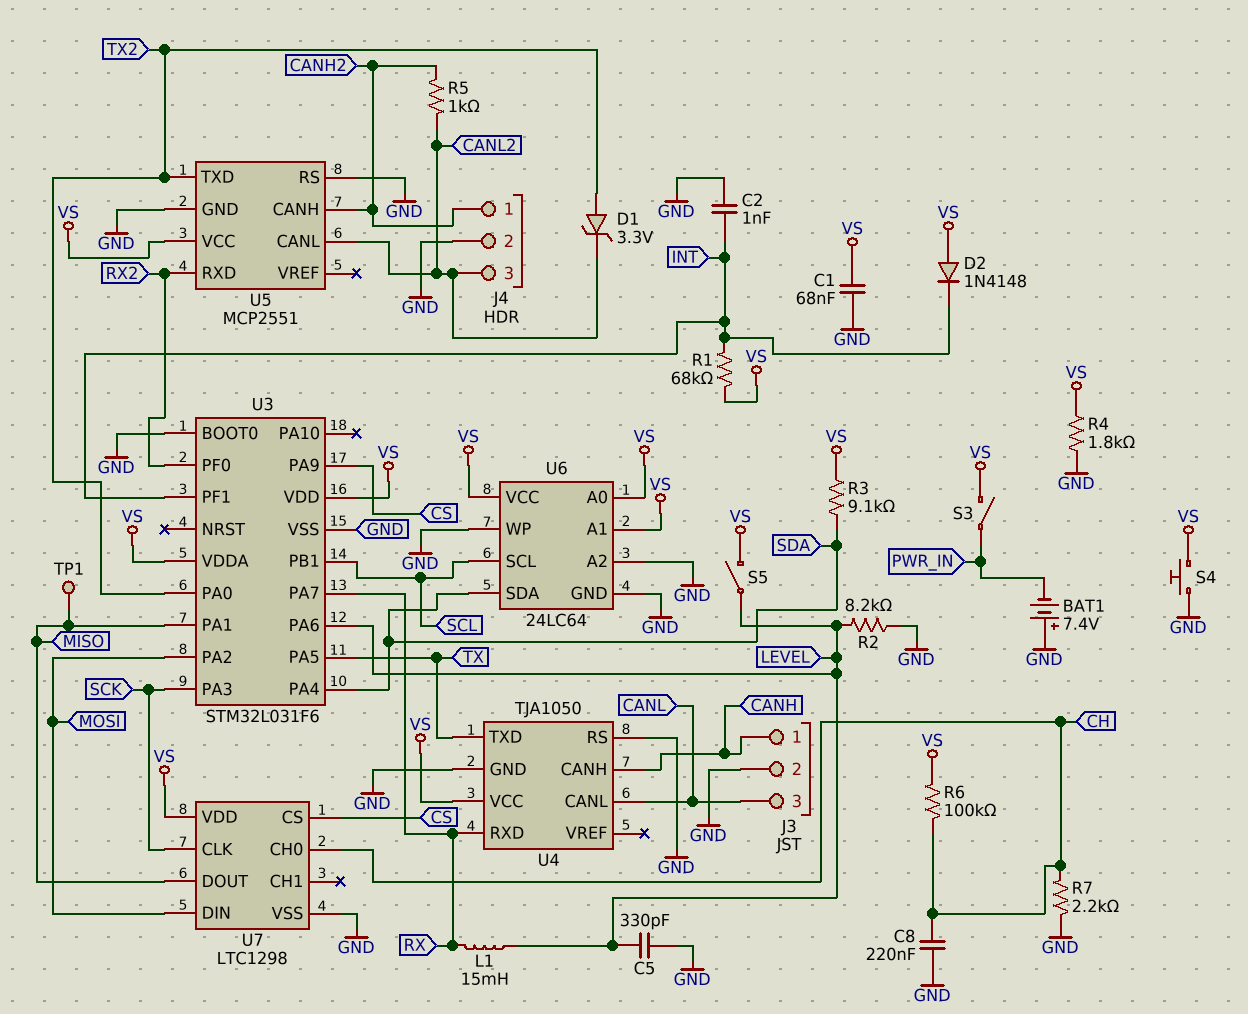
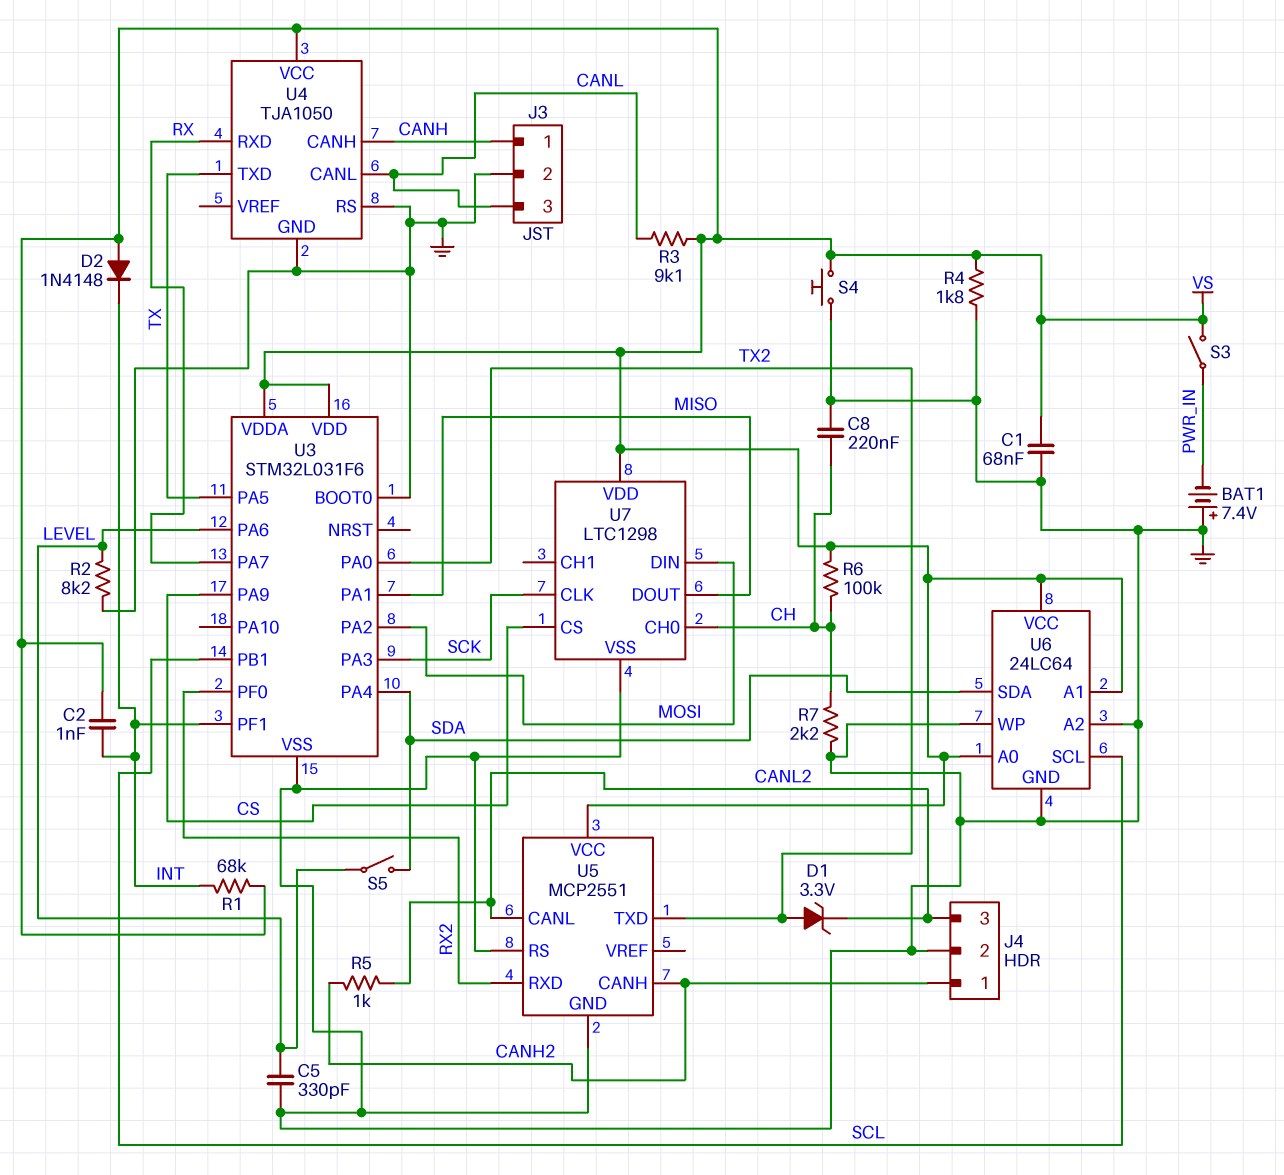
C2: 1nF (GND, INT) -> 1nF (INT, VS)
L1: 15mH (LEVEL, RX) -> none
R3: 9.1k (SDA, VS) -> 9.1k (CANL, VS)
S5: switch (LEVEL, VS) -> switch (LEVEL, SDA)
TP1: test point (MISO) -> none

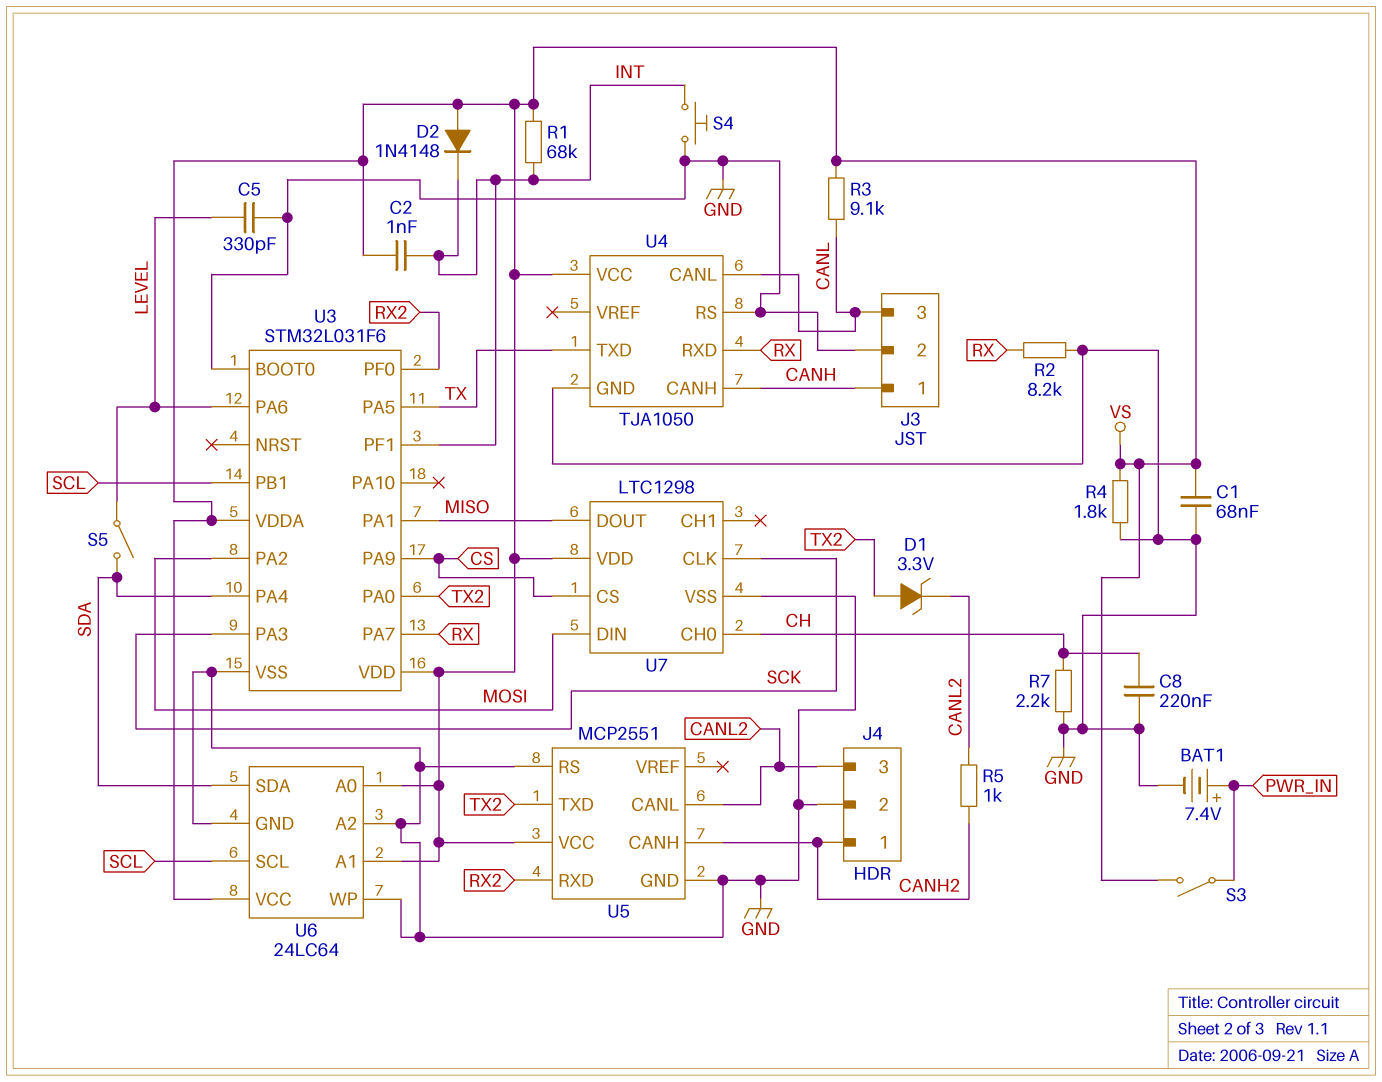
BAT1: 7.4V (plus GND, minus PWR_IN) -> 7.4V (plus PWR_IN, minus GND)
R2: 8.2k (GND, LEVEL) -> 8.2k (GND, RX)
R6: 100k (CH, VS) -> none
S4: button (GND, VS) -> button (GND, INT)

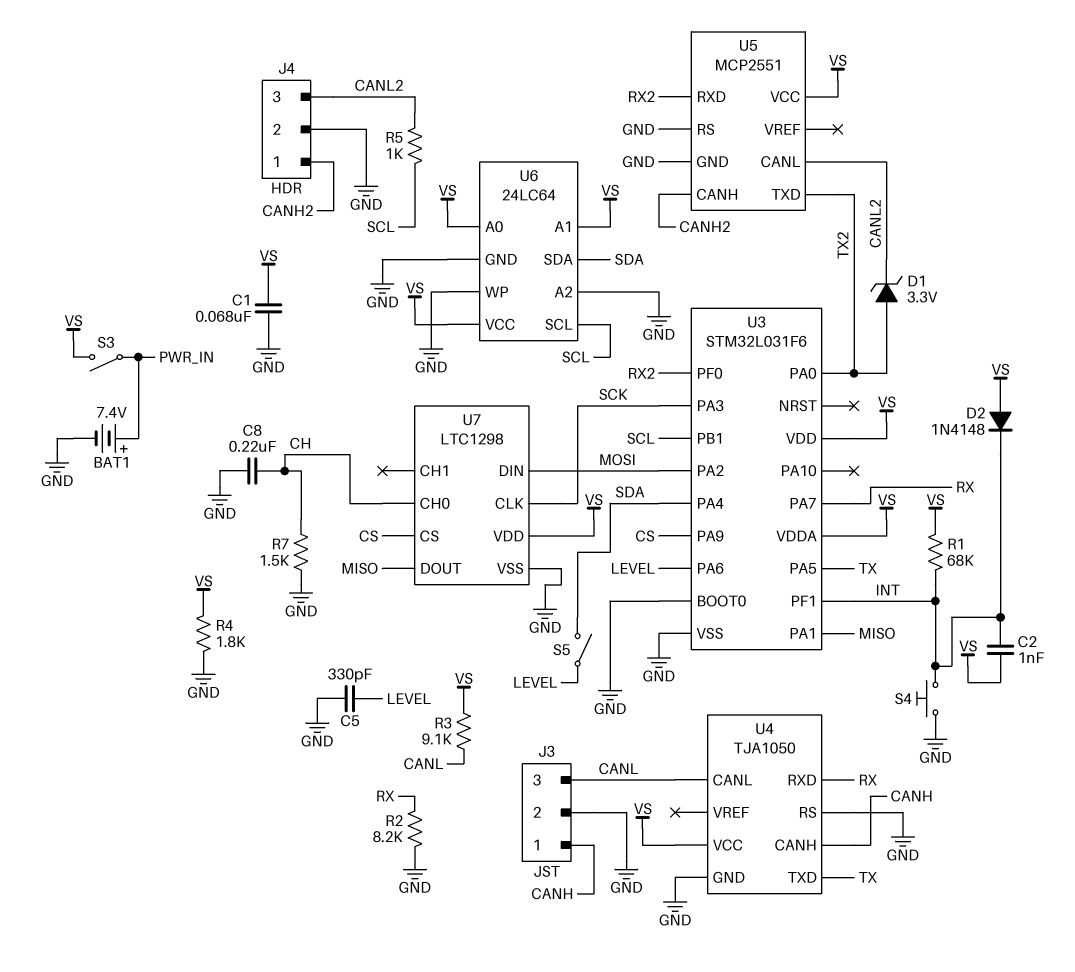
R5: 1k (CANH2, CANL2) -> 1k (CANL2, SCL)
R7: 2.2k (CH, GND) -> 1.5k (CH, GND)

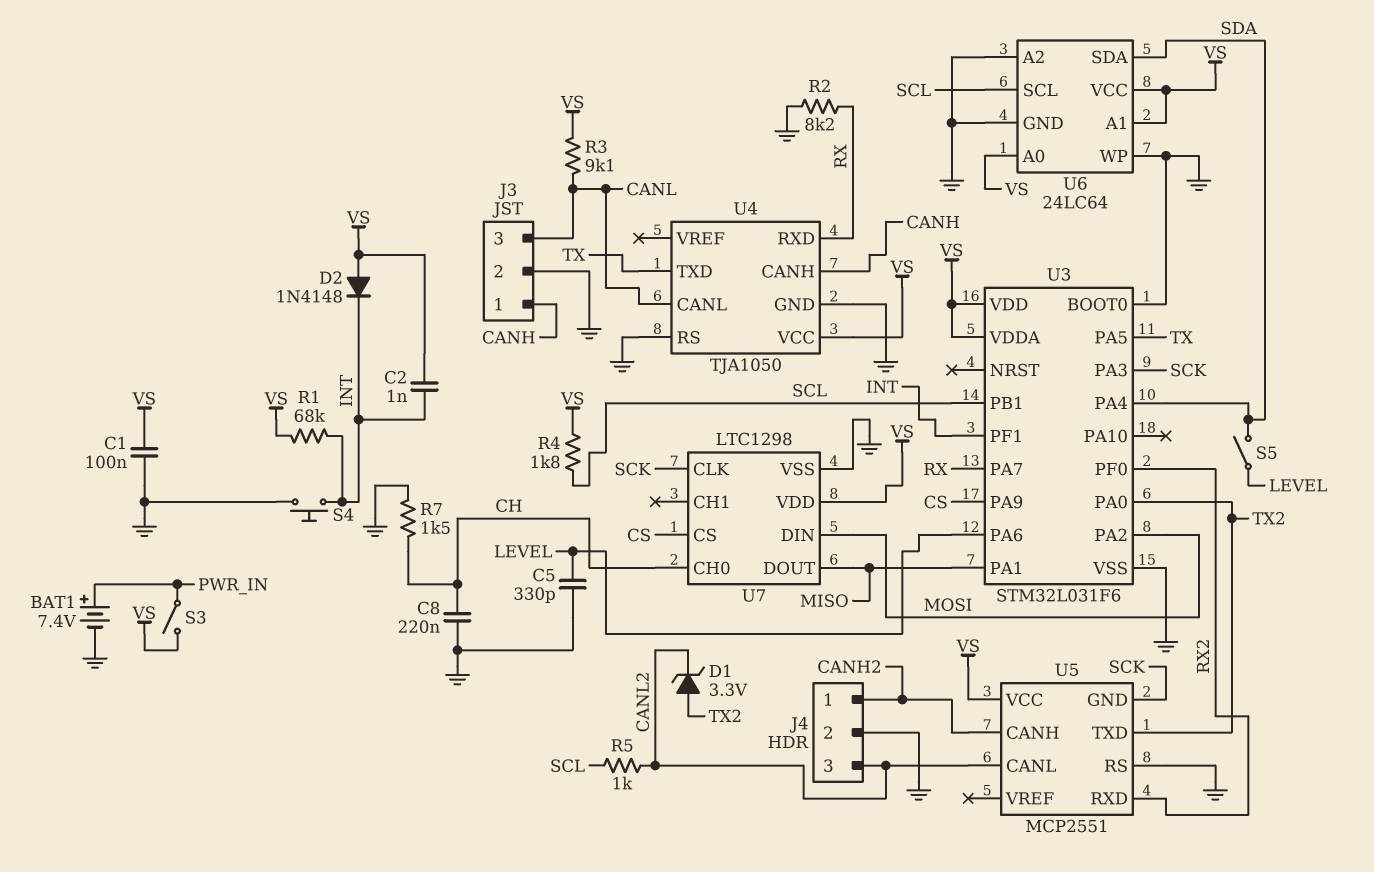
C1: 68nF (GND, VS) -> 100nF (GND, VS)
R4: 1.8k (GND, VS) -> 1.8k (SCL, VS)
U5 pin GND: GND -> SCK

